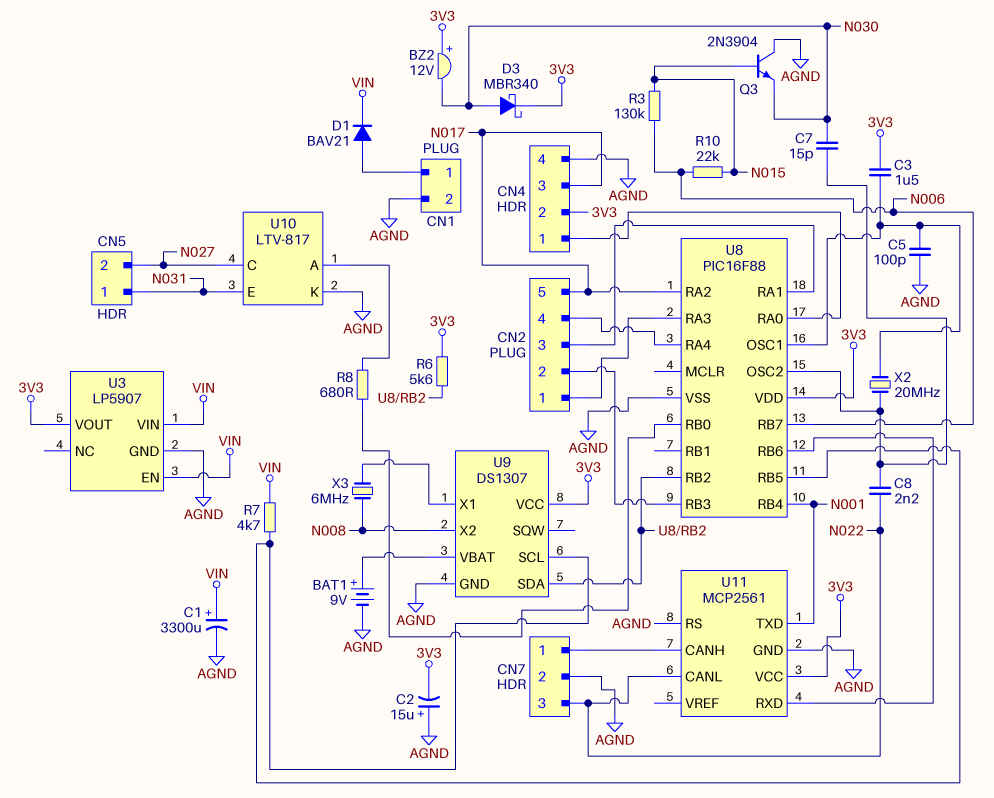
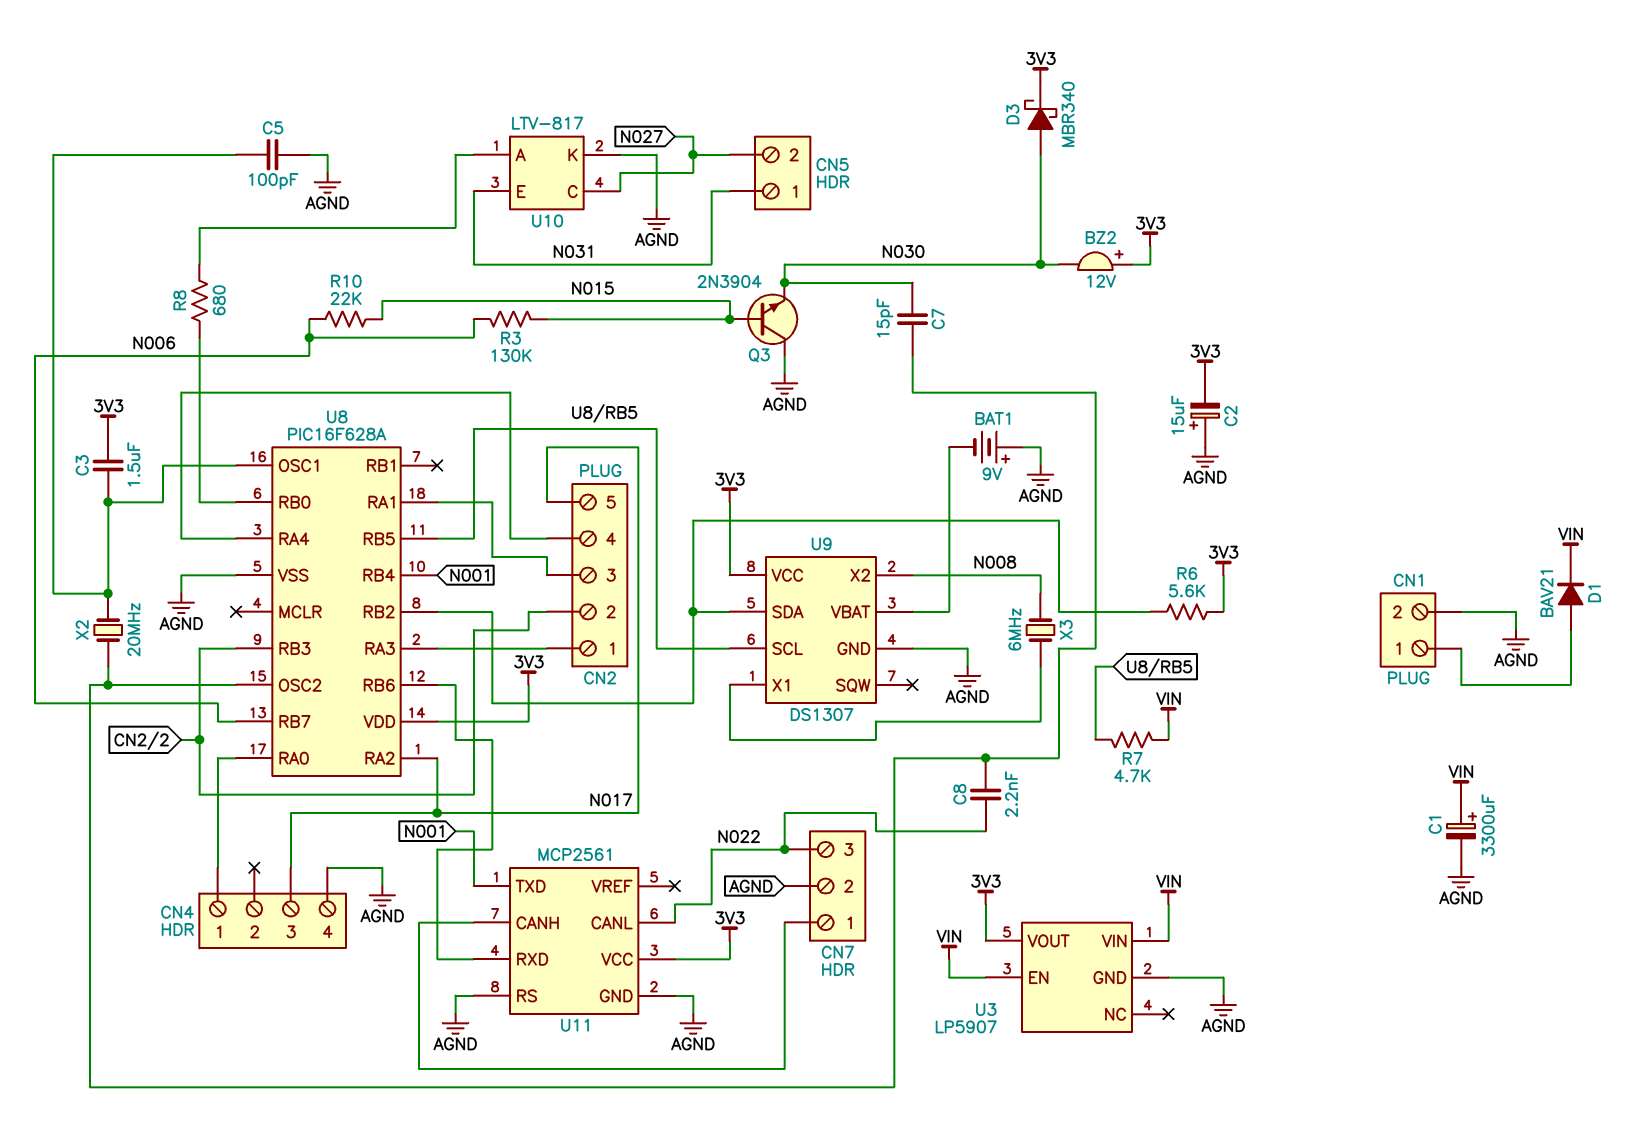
BAT1: 9V (plus U9/VBAT, minus AGND) -> 9V (plus AGND, minus U9/VBAT)
CN4 pin 2: 3V3 -> none
U8: PIC16F88 -> PIC16F628A

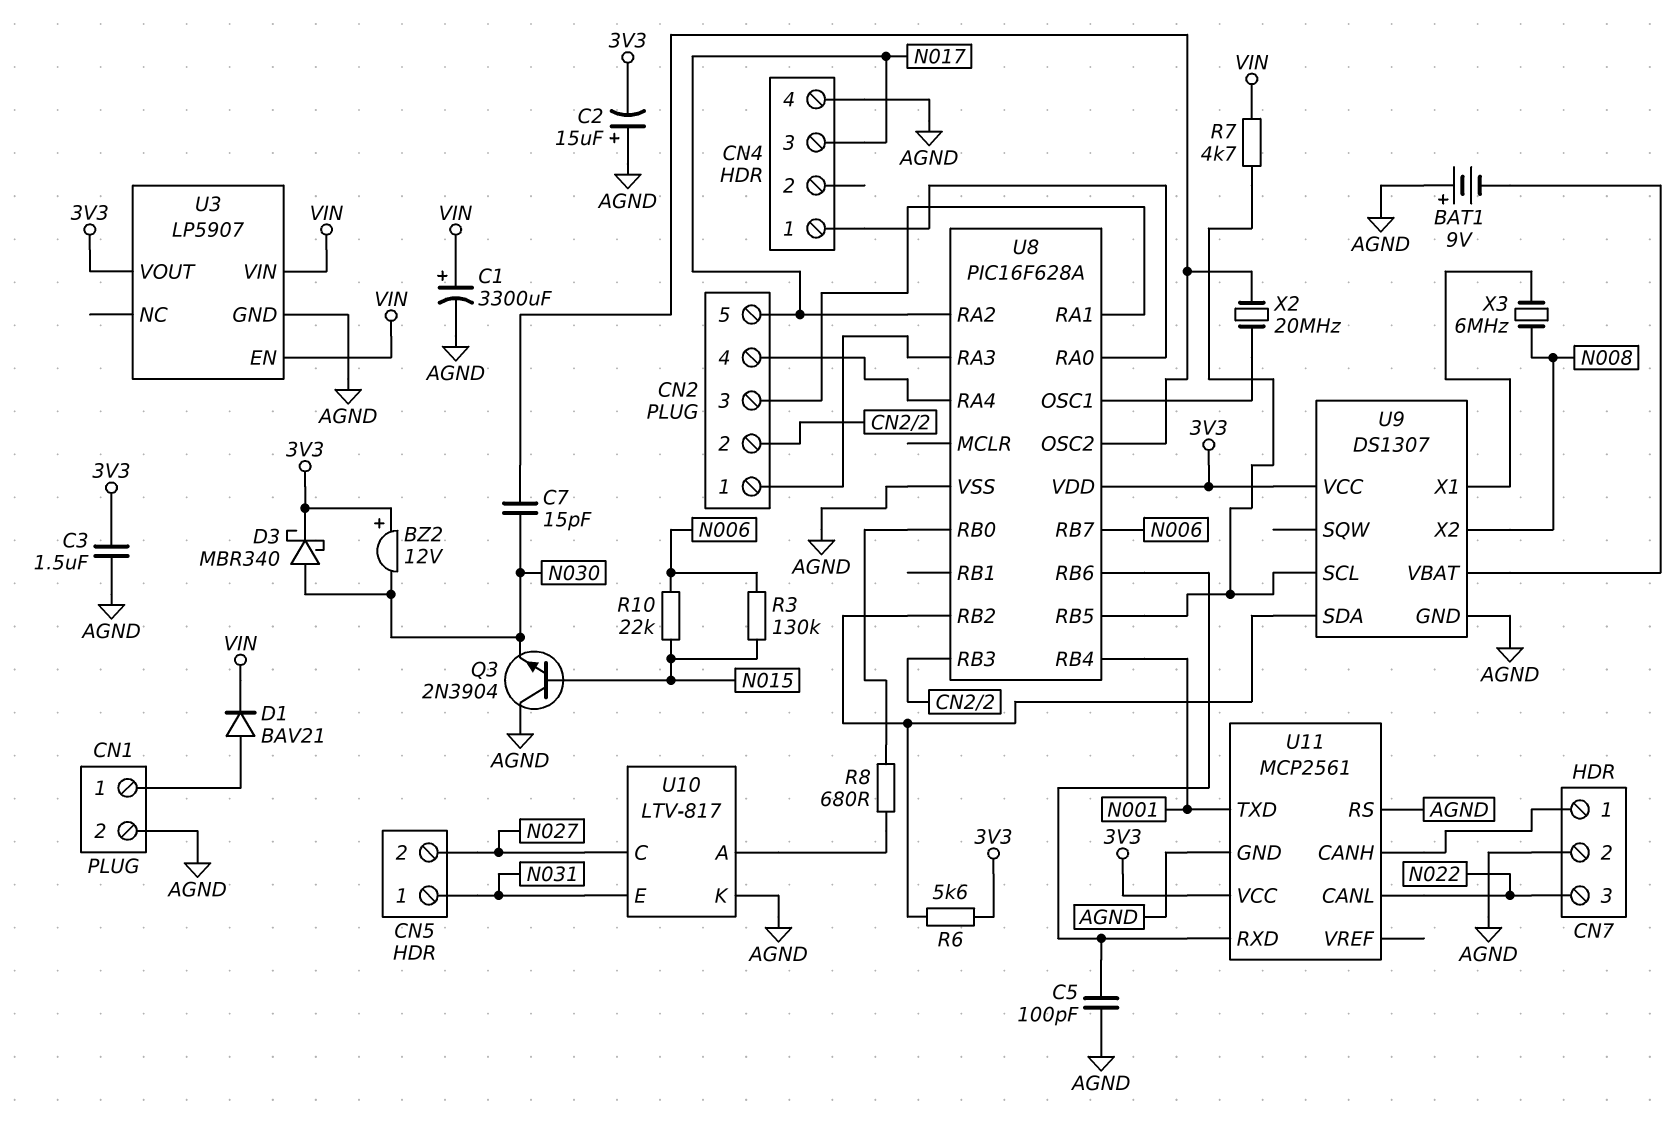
C3: 1.5uF (3V3, U8/OSC1) -> 1.5uF (3V3, AGND)
C5: 100pF (AGND, U8/OSC1) -> 100pF (AGND, U8/RB6)
C8: 2.2nF (N022, U8/OSC2) -> none

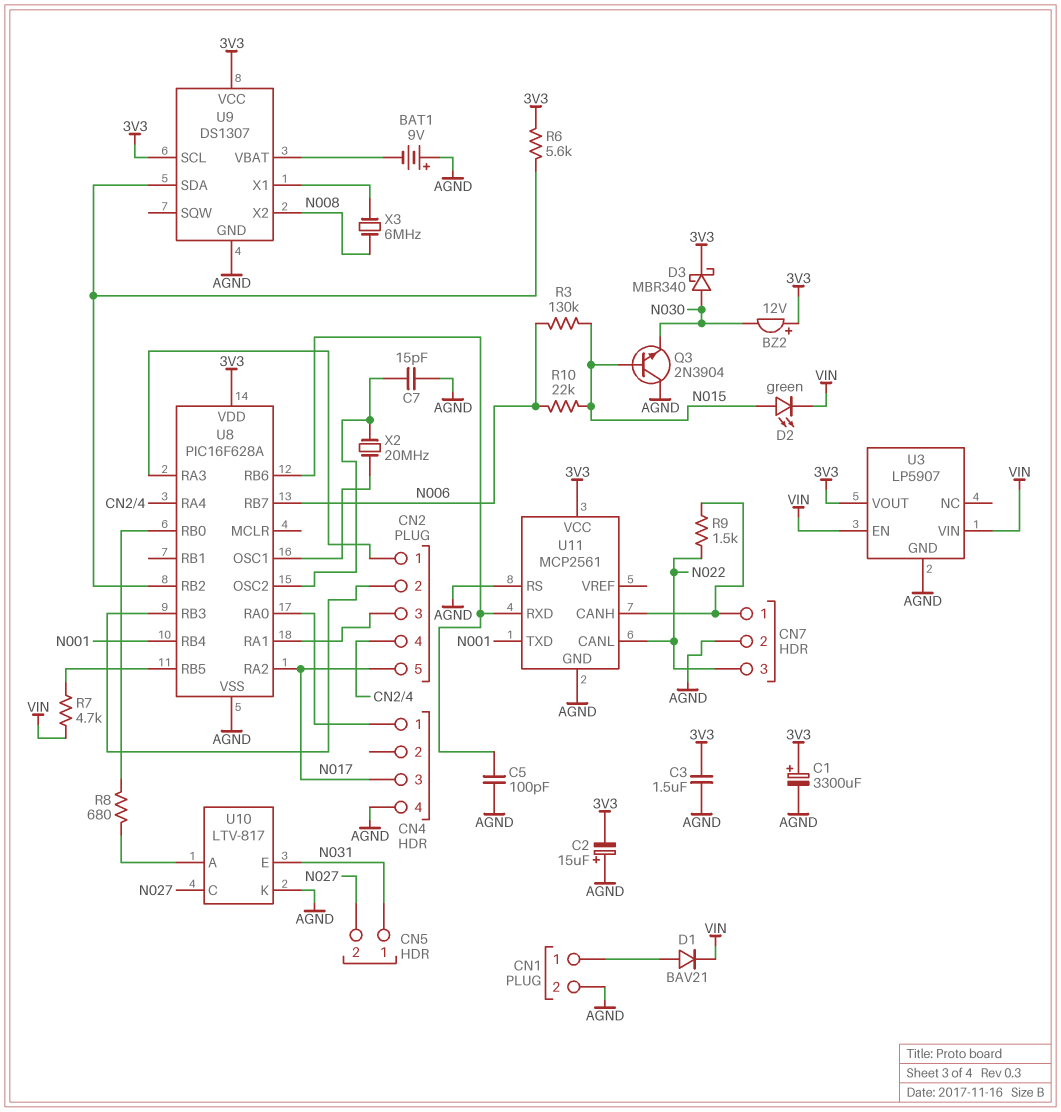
C1: 3300uF (plus VIN, minus AGND) -> 3300uF (plus 3V3, minus AGND)
C7: 15pF (N030, U8/OSC2) -> 15pF (AGND, U8/OSC2)
D2: none -> LED green (A N015, K VIN)
R9: none -> 1.5k (CN7/1, N022)
U9 pin SCL: U8/RB5 -> 3V3

